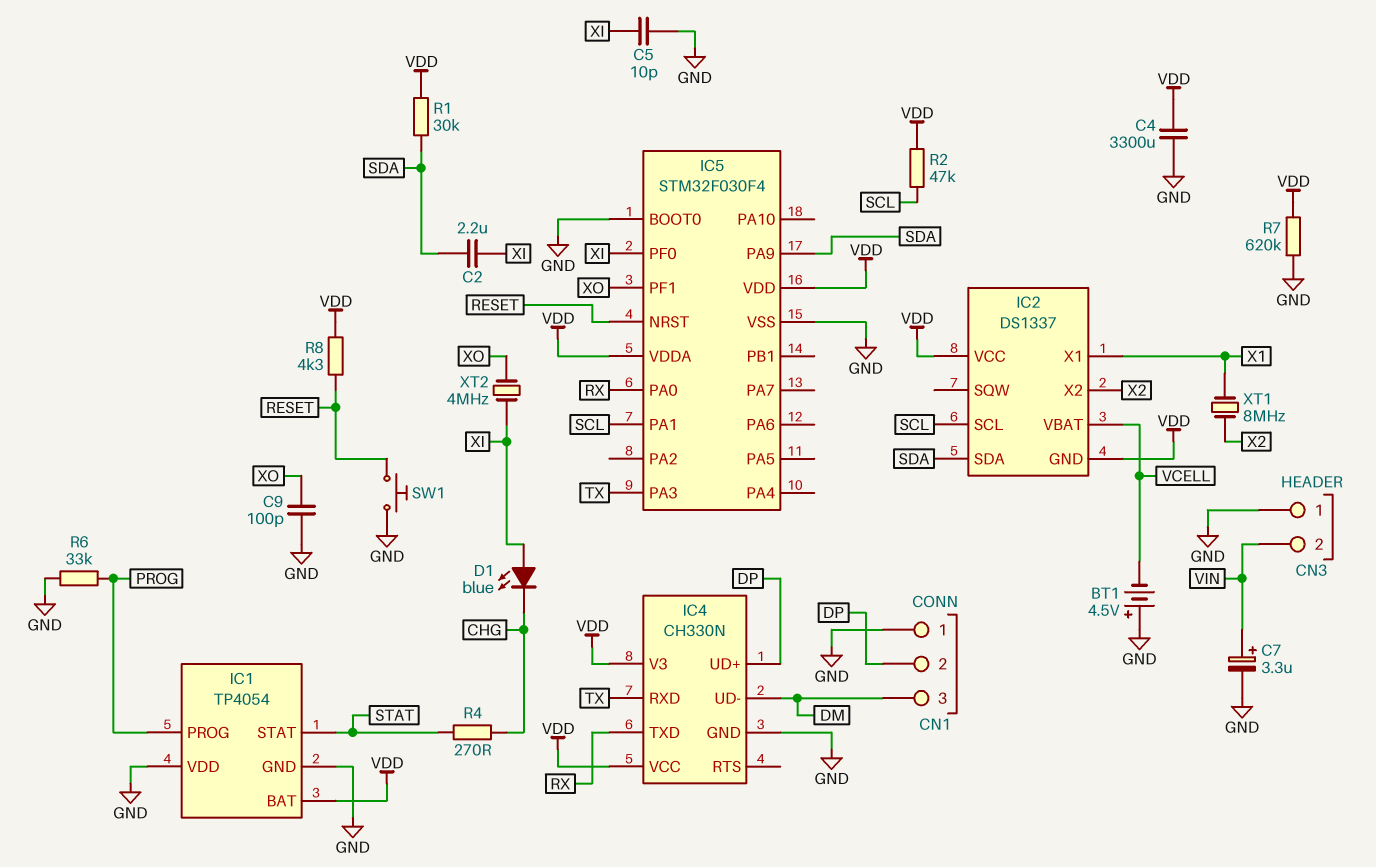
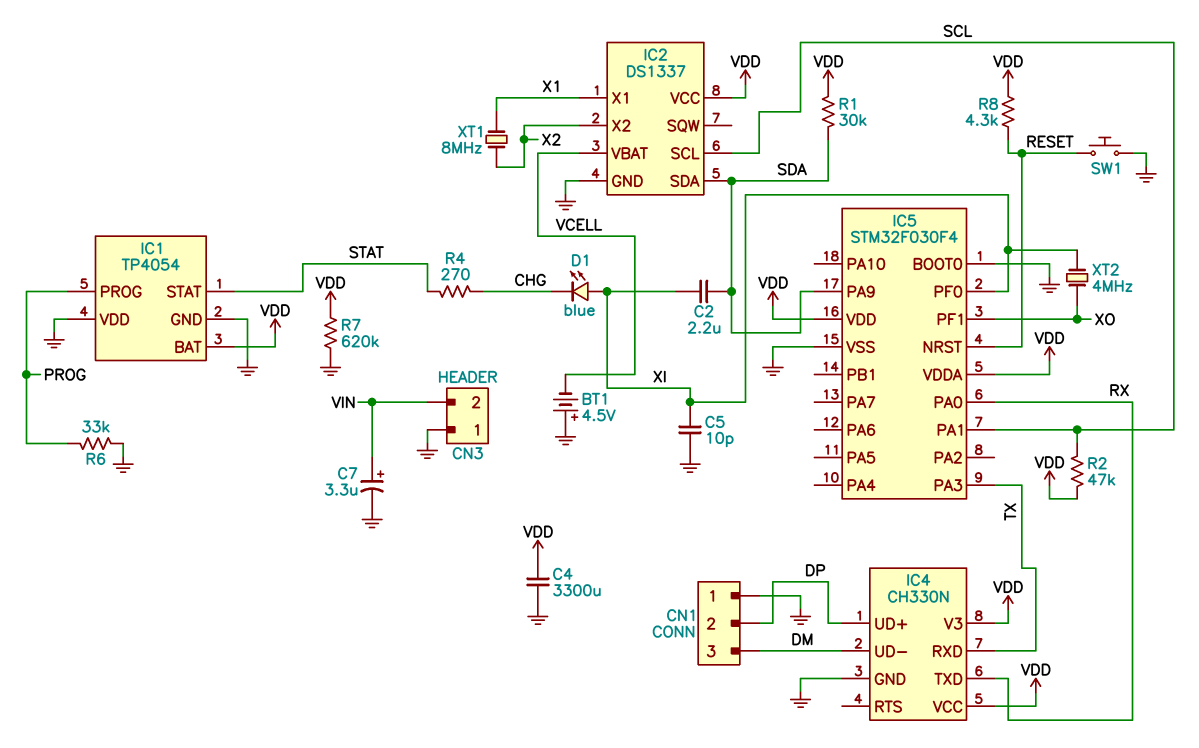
C9: 100pF (GND, XO) -> none
IC2 pin GND: VDD -> GND

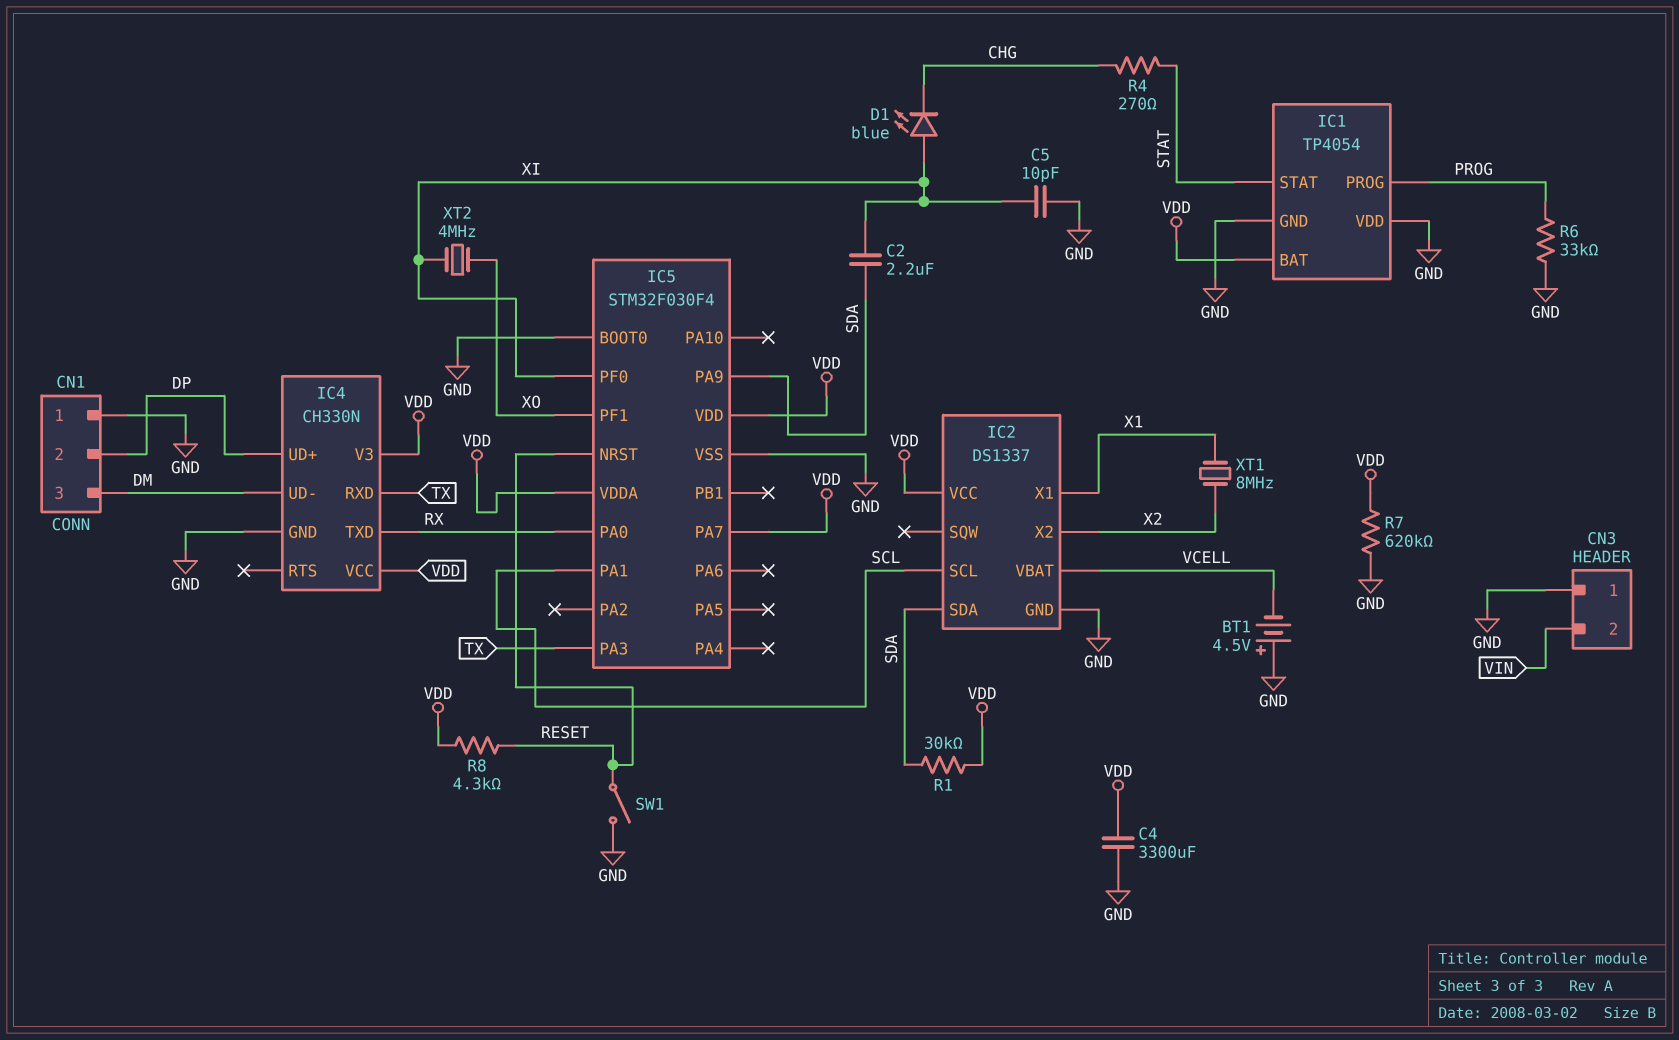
C7: 3.3uF (plus VIN, minus GND) -> none
IC5 pin PA7: none -> VDD
R2: 47k (SCL, VDD) -> none
SW1: button (GND, RESET) -> switch (GND, RESET)

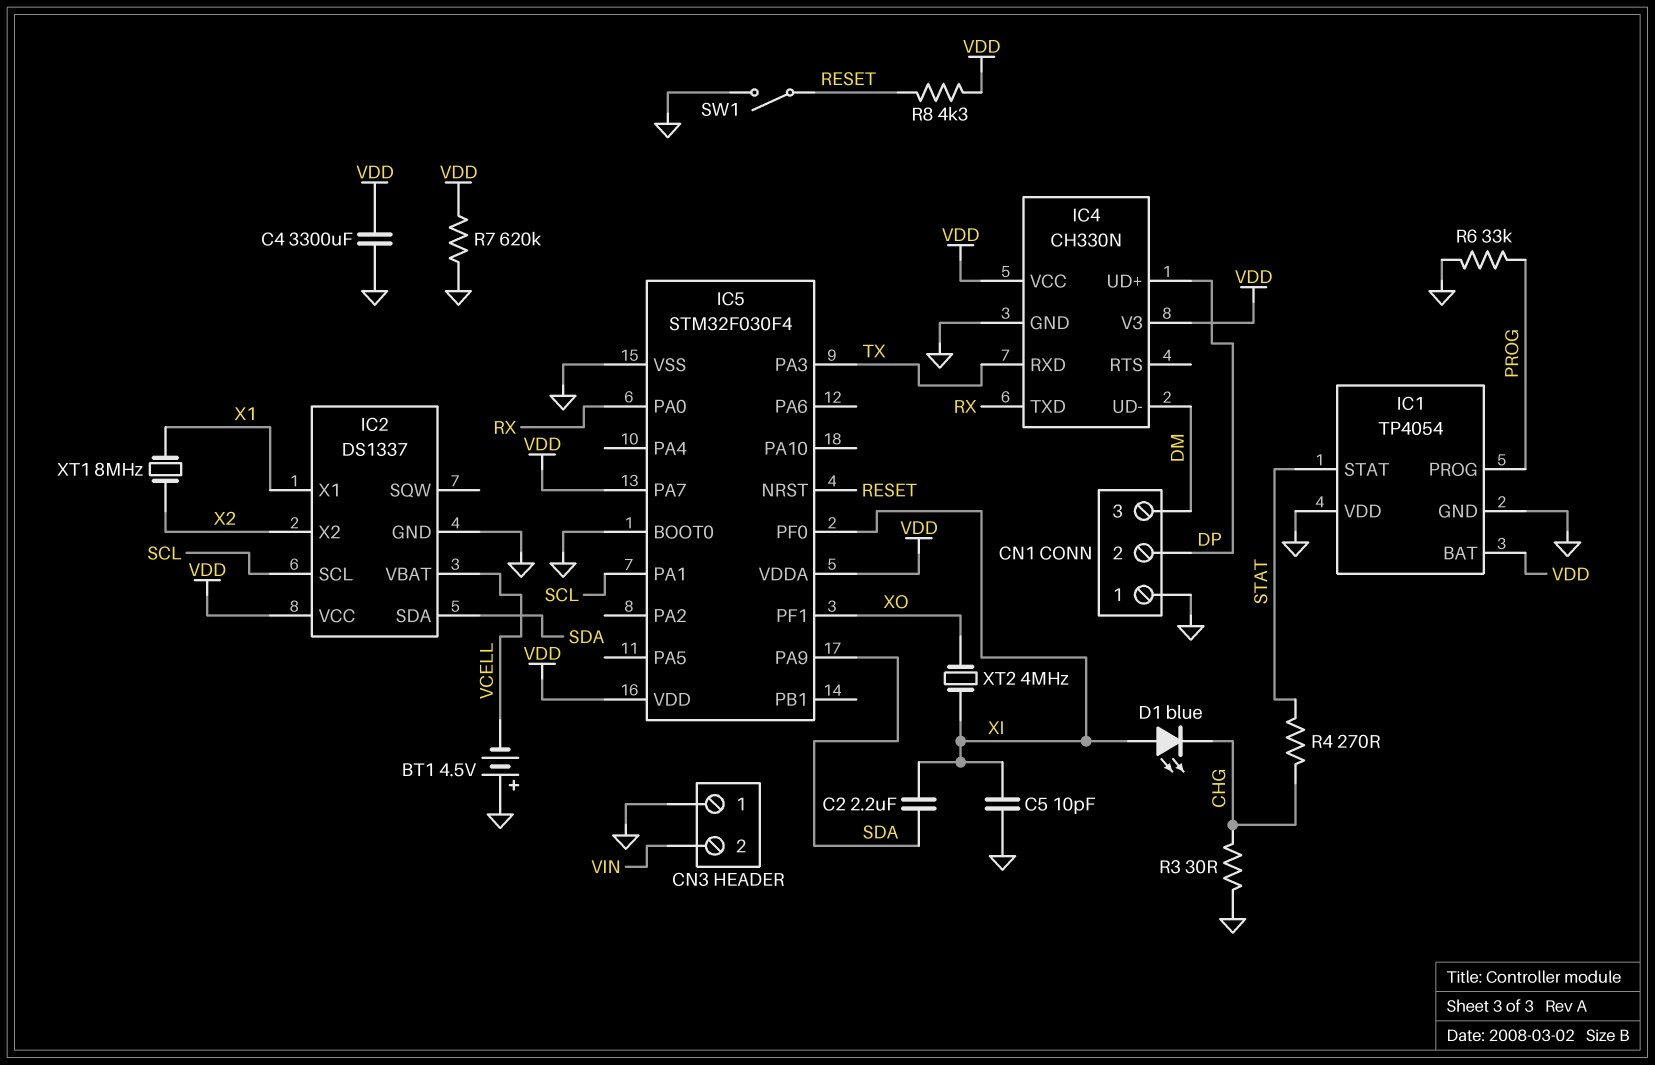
R1: 30k (SDA, VDD) -> none
R3: none -> 30 (CHG, GND)

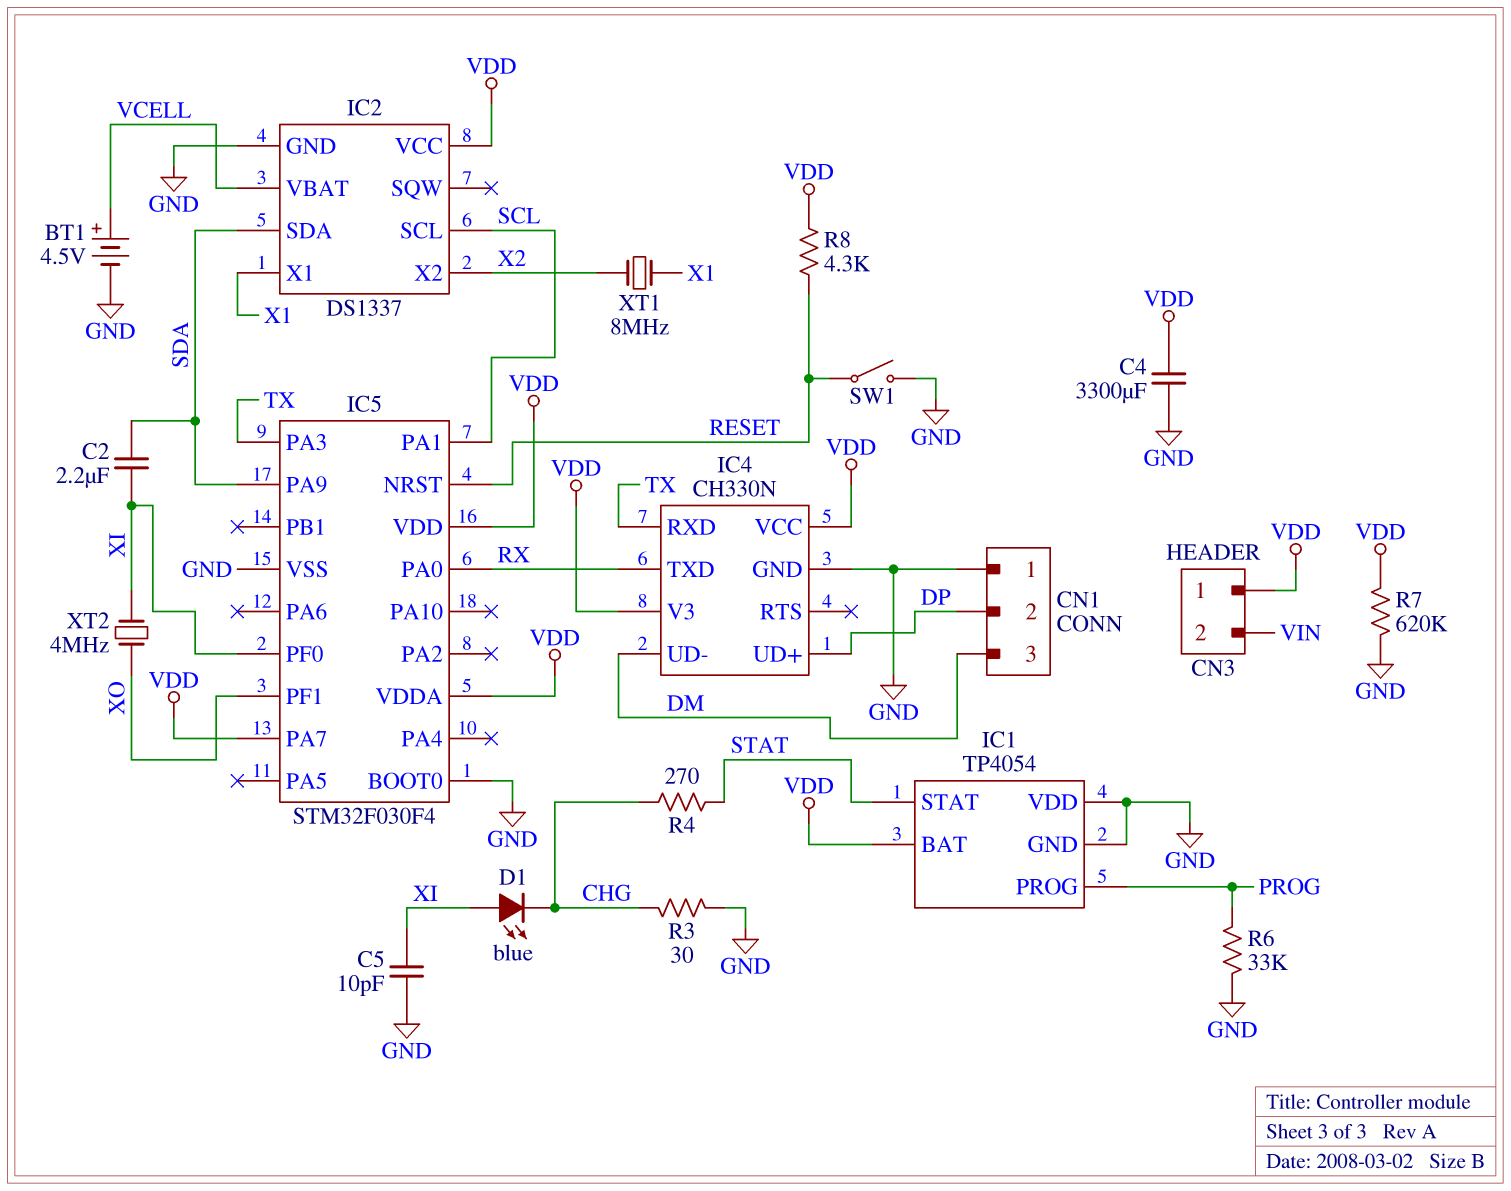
BT1: 4.5V (plus GND, minus VCELL) -> 4.5V (plus VCELL, minus GND)
CN3 pin 1: GND -> VDD

